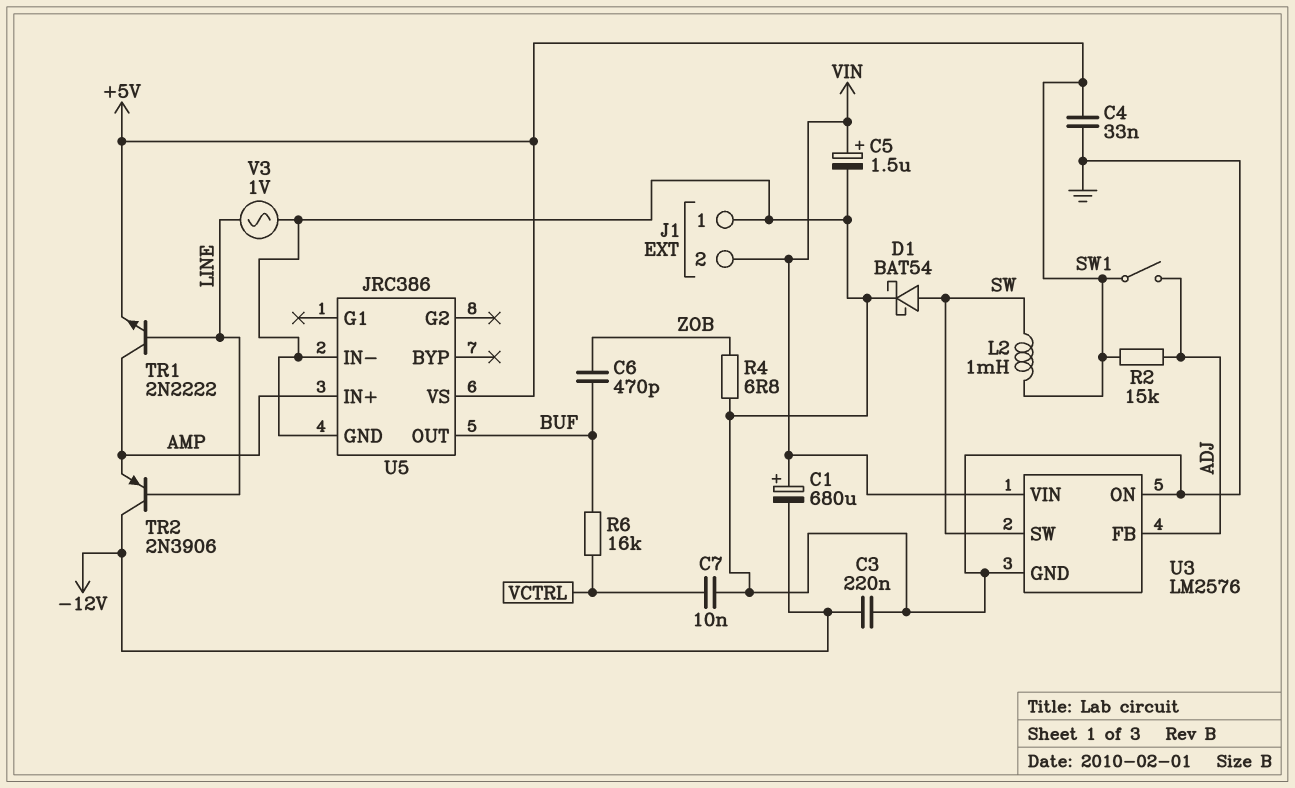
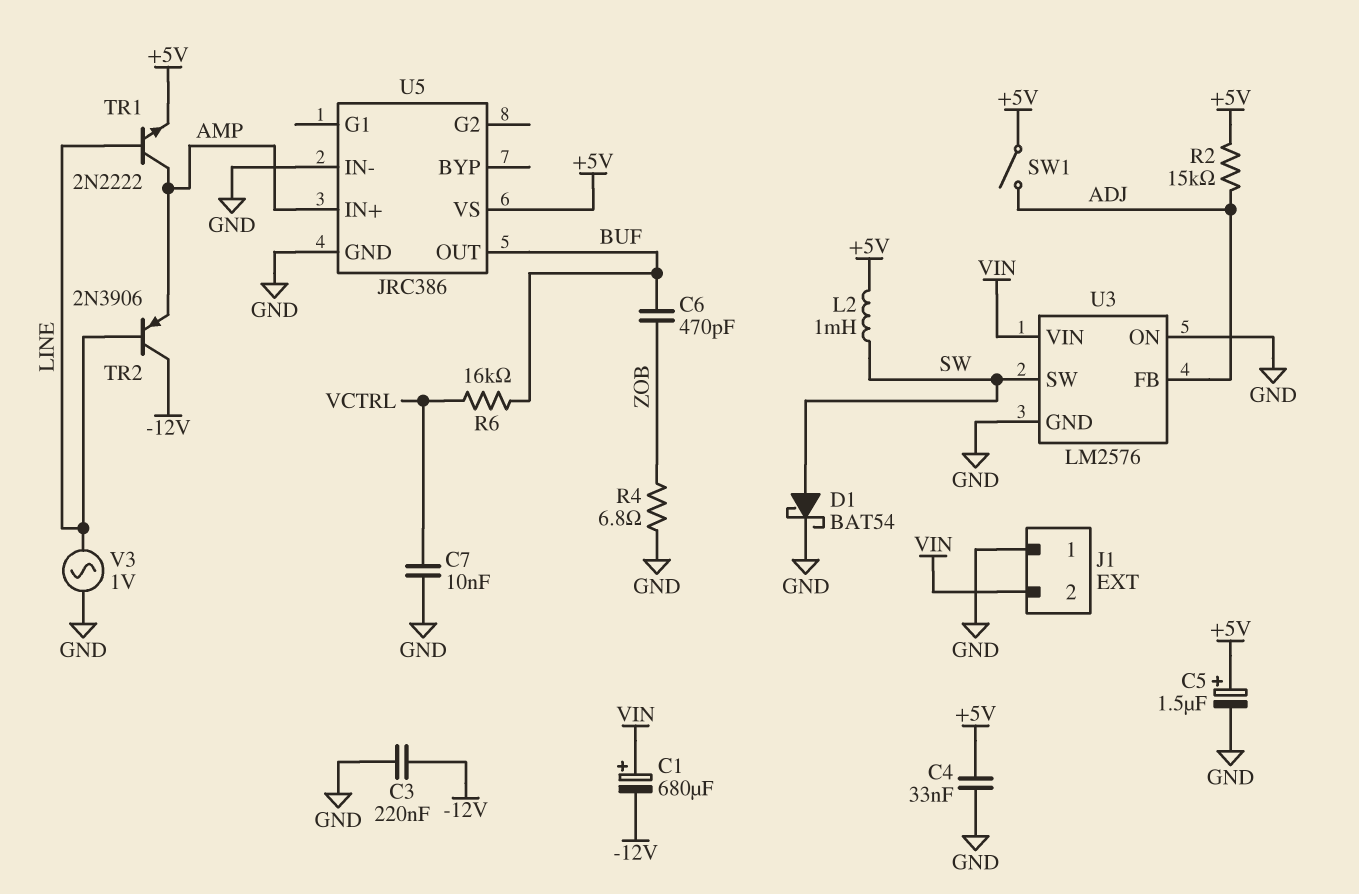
C5: 1.5uF (plus VIN, minus GND) -> 1.5uF (plus +5V, minus GND)

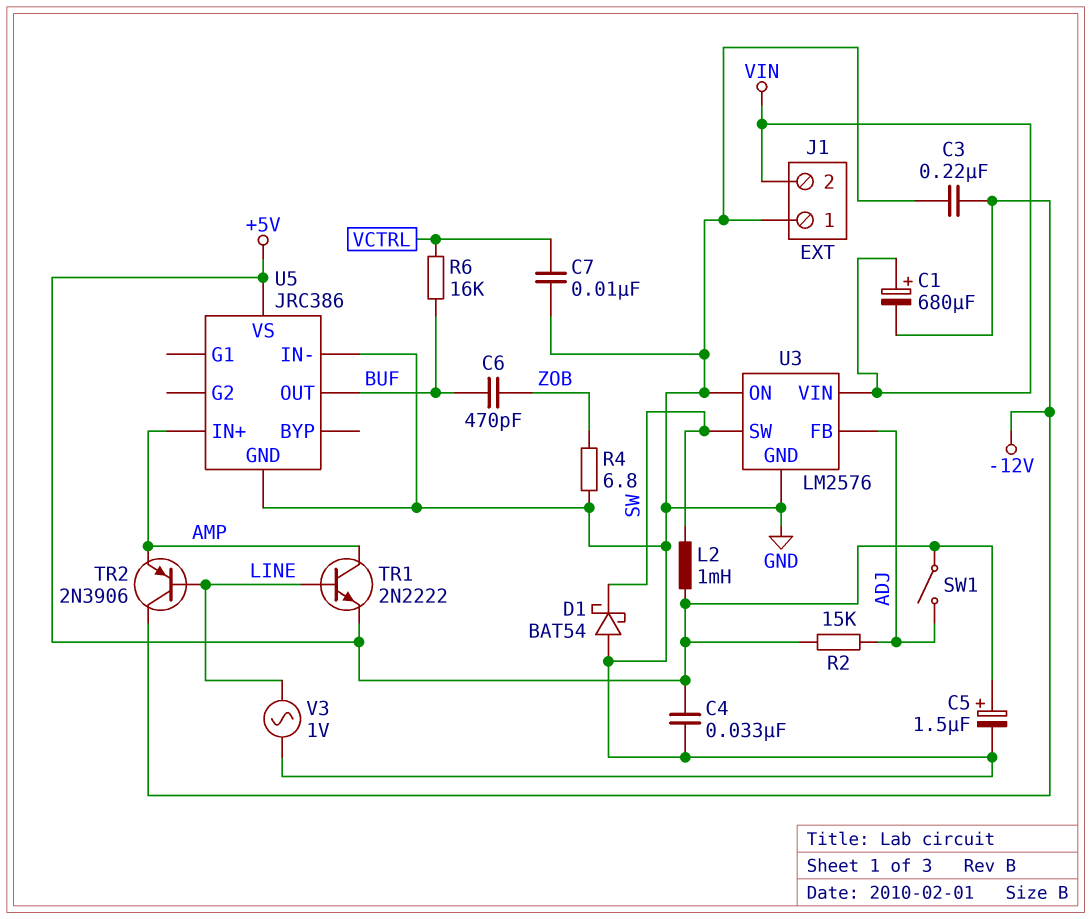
D1: schottky BAT54 (A SW, K GND) -> schottky BAT54 (A GND, K SW)

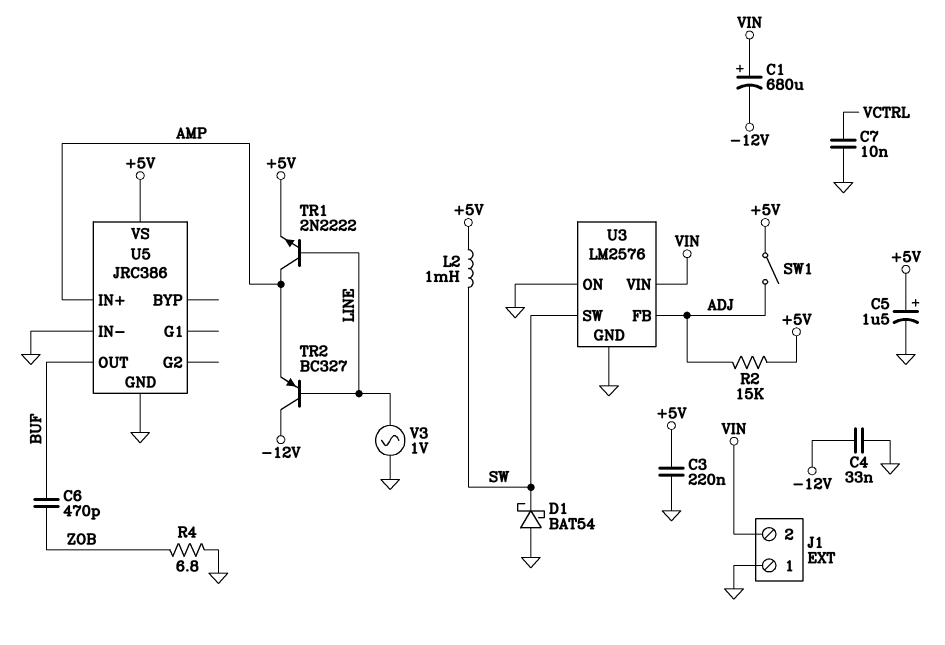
C3: 220nF (-12V, GND) -> 220nF (+5V, GND)
C4: 33nF (+5V, GND) -> 33nF (-12V, GND)
R6: 16k (BUF, VCTRL) -> none
TR2: PNP 2N3906 (B LINE, C -12V, E AMP) -> PNP BC327 (B LINE, C -12V, E AMP)

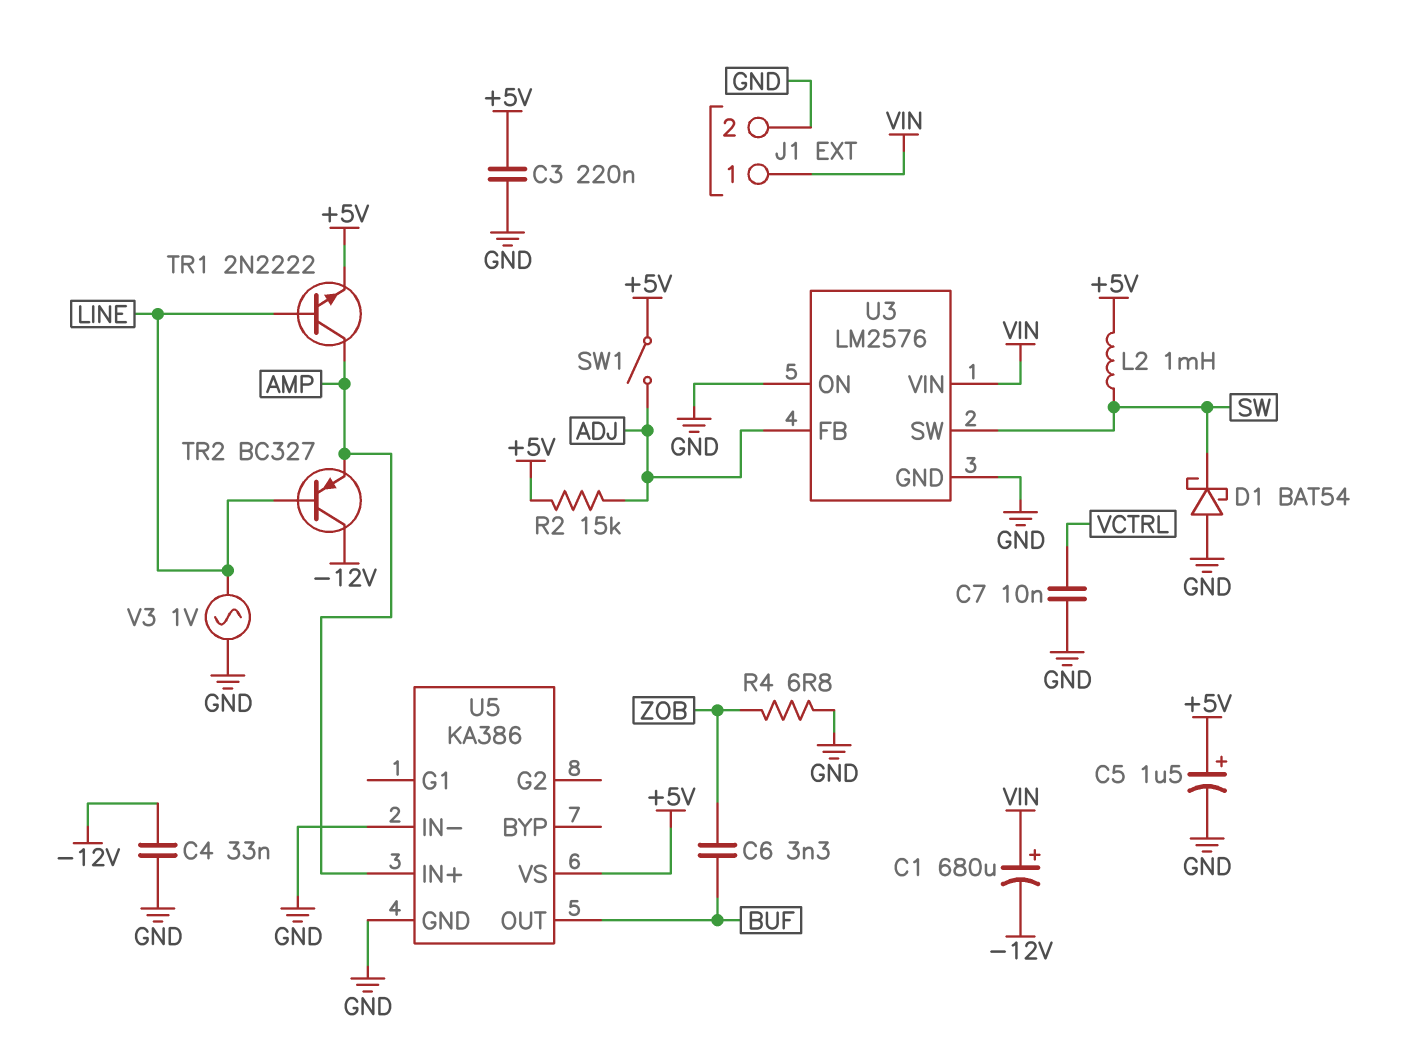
C6: 470pF (BUF, ZOB) -> 3.3nF (BUF, ZOB)
J1 pin 1: GND -> VIN
J1 pin 2: VIN -> GND
U5: JRC386 -> KA386

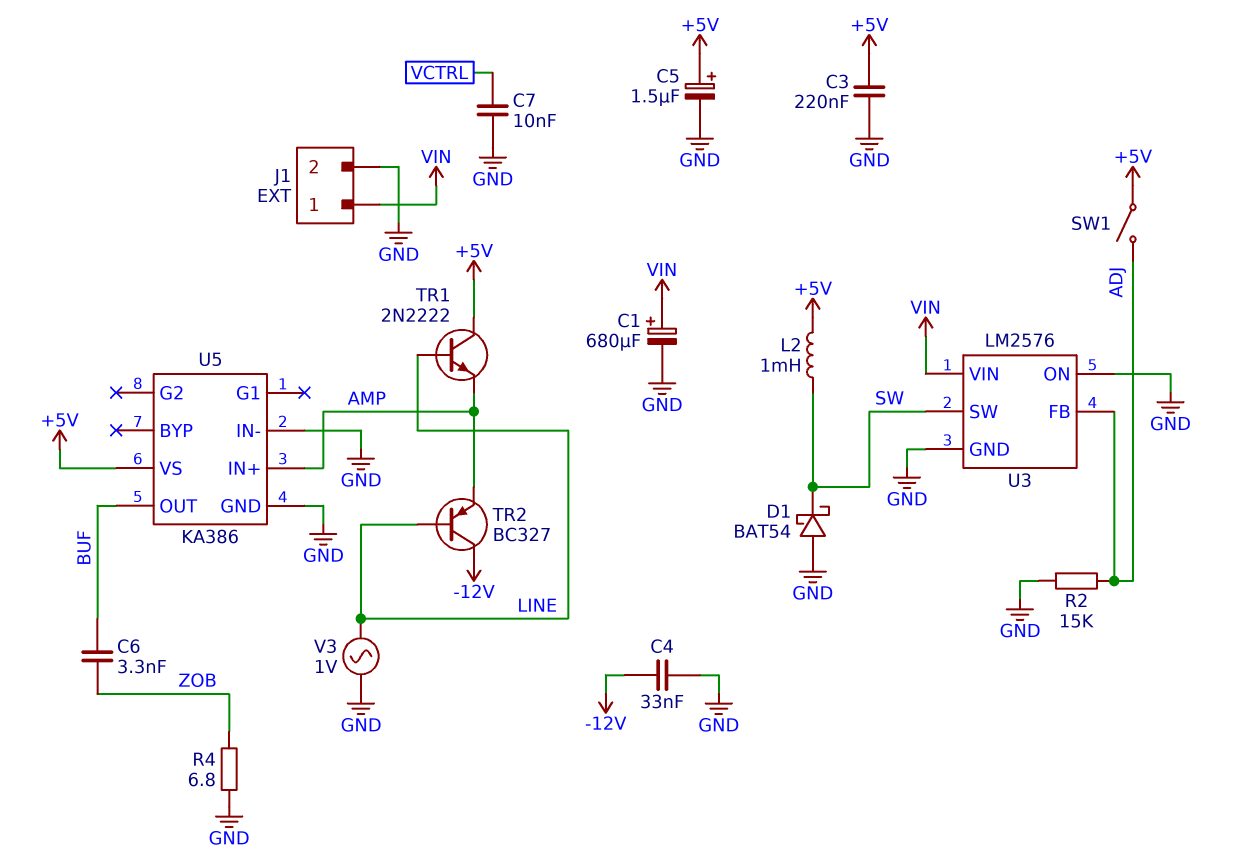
C1: 680uF (plus VIN, minus -12V) -> 680uF (plus VIN, minus GND)
R2: 15k (+5V, ADJ) -> 15k (ADJ, GND)
TR1: NPN 2N2222 (B LINE, C AMP, E +5V) -> NPN 2N2222 (B LINE, C +5V, E AMP)

